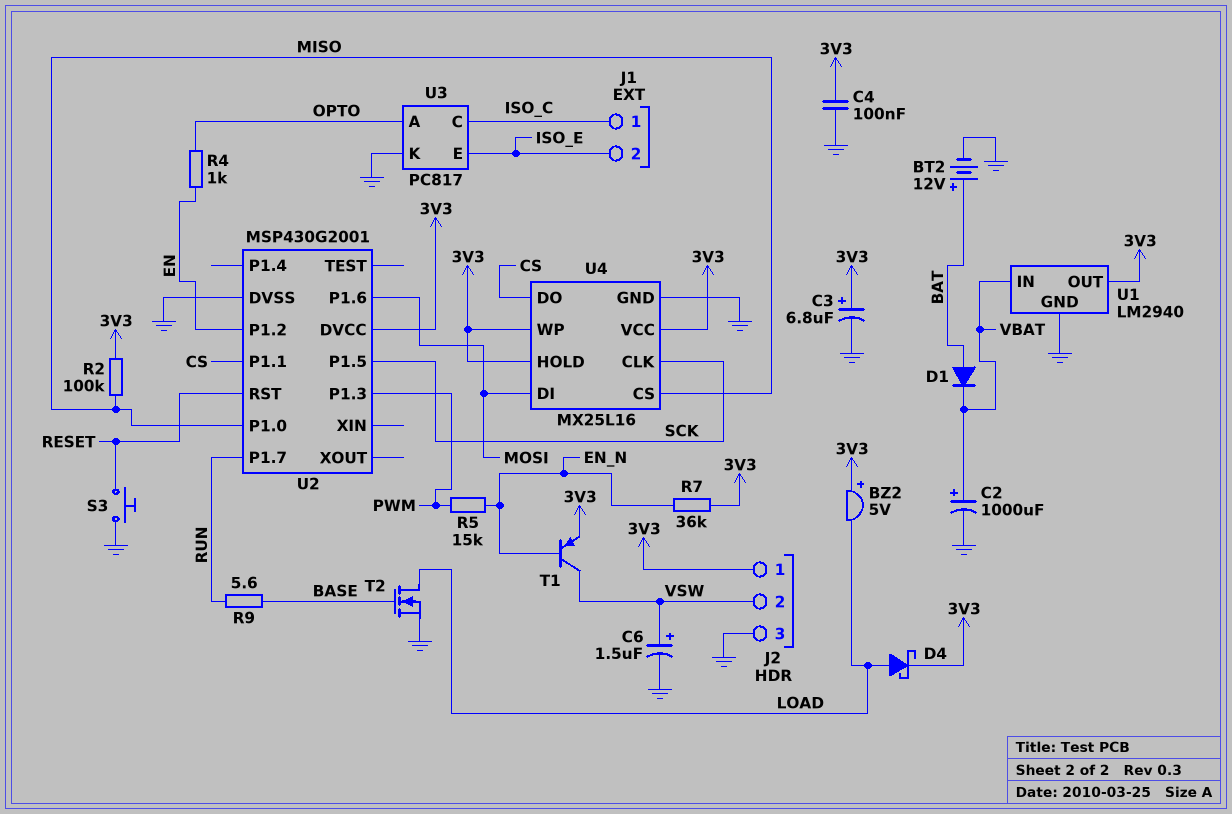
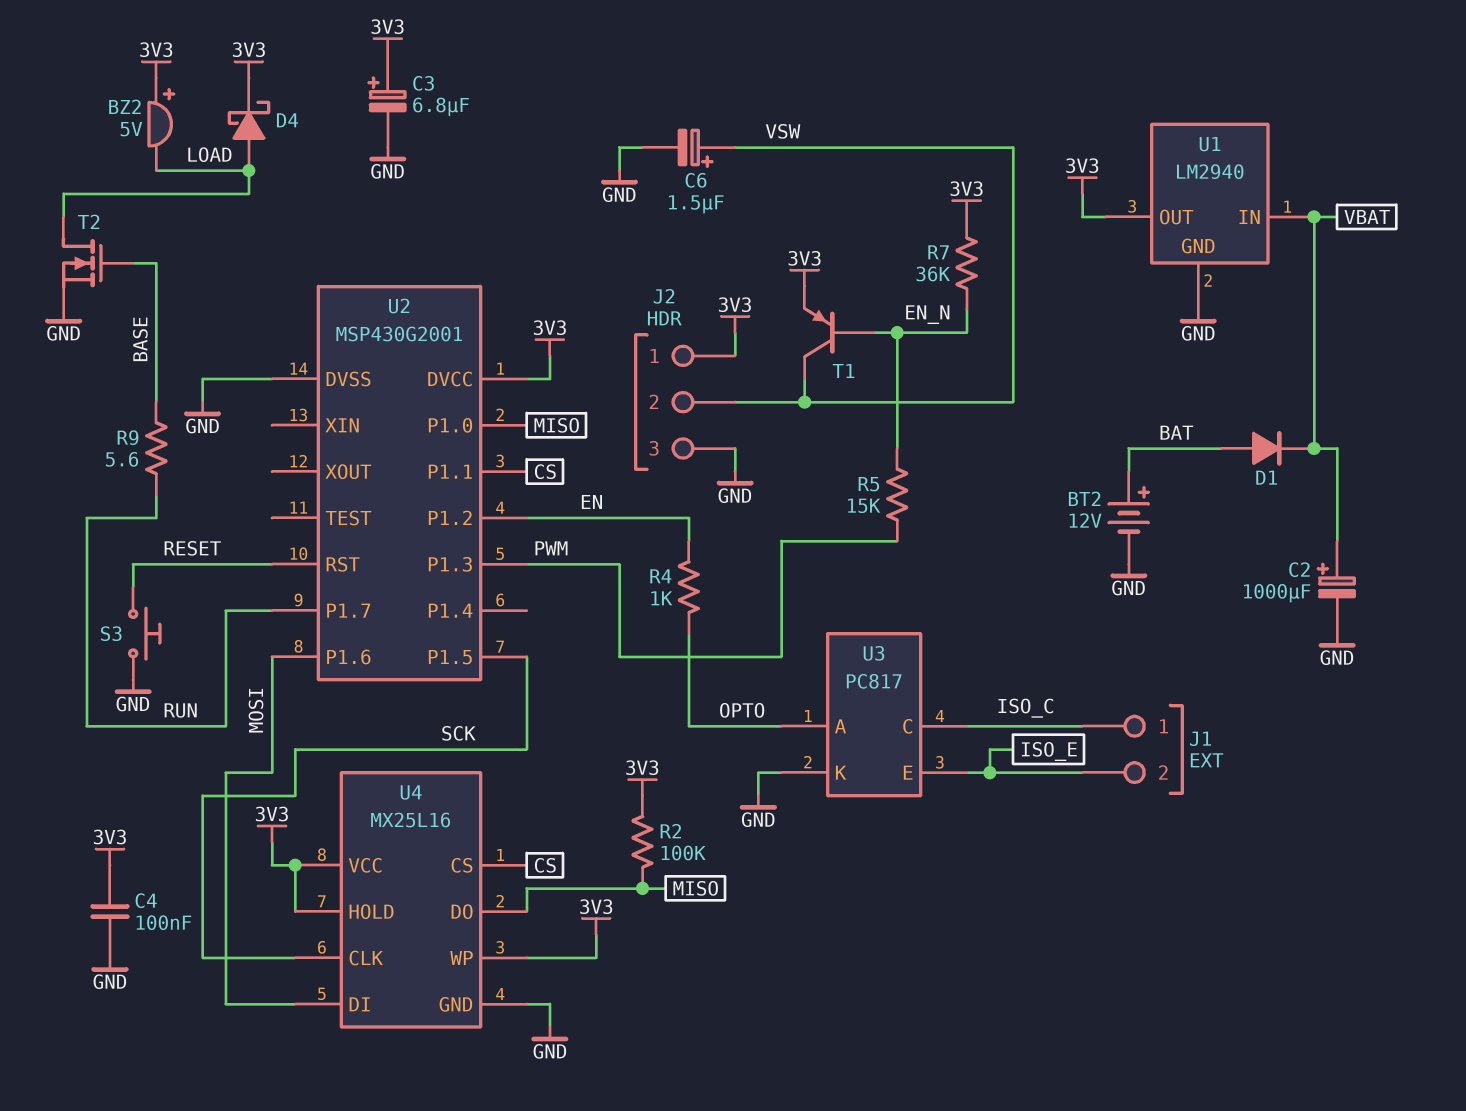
U4 pin CS: MISO -> CS
U4 pin DO: CS -> MISO

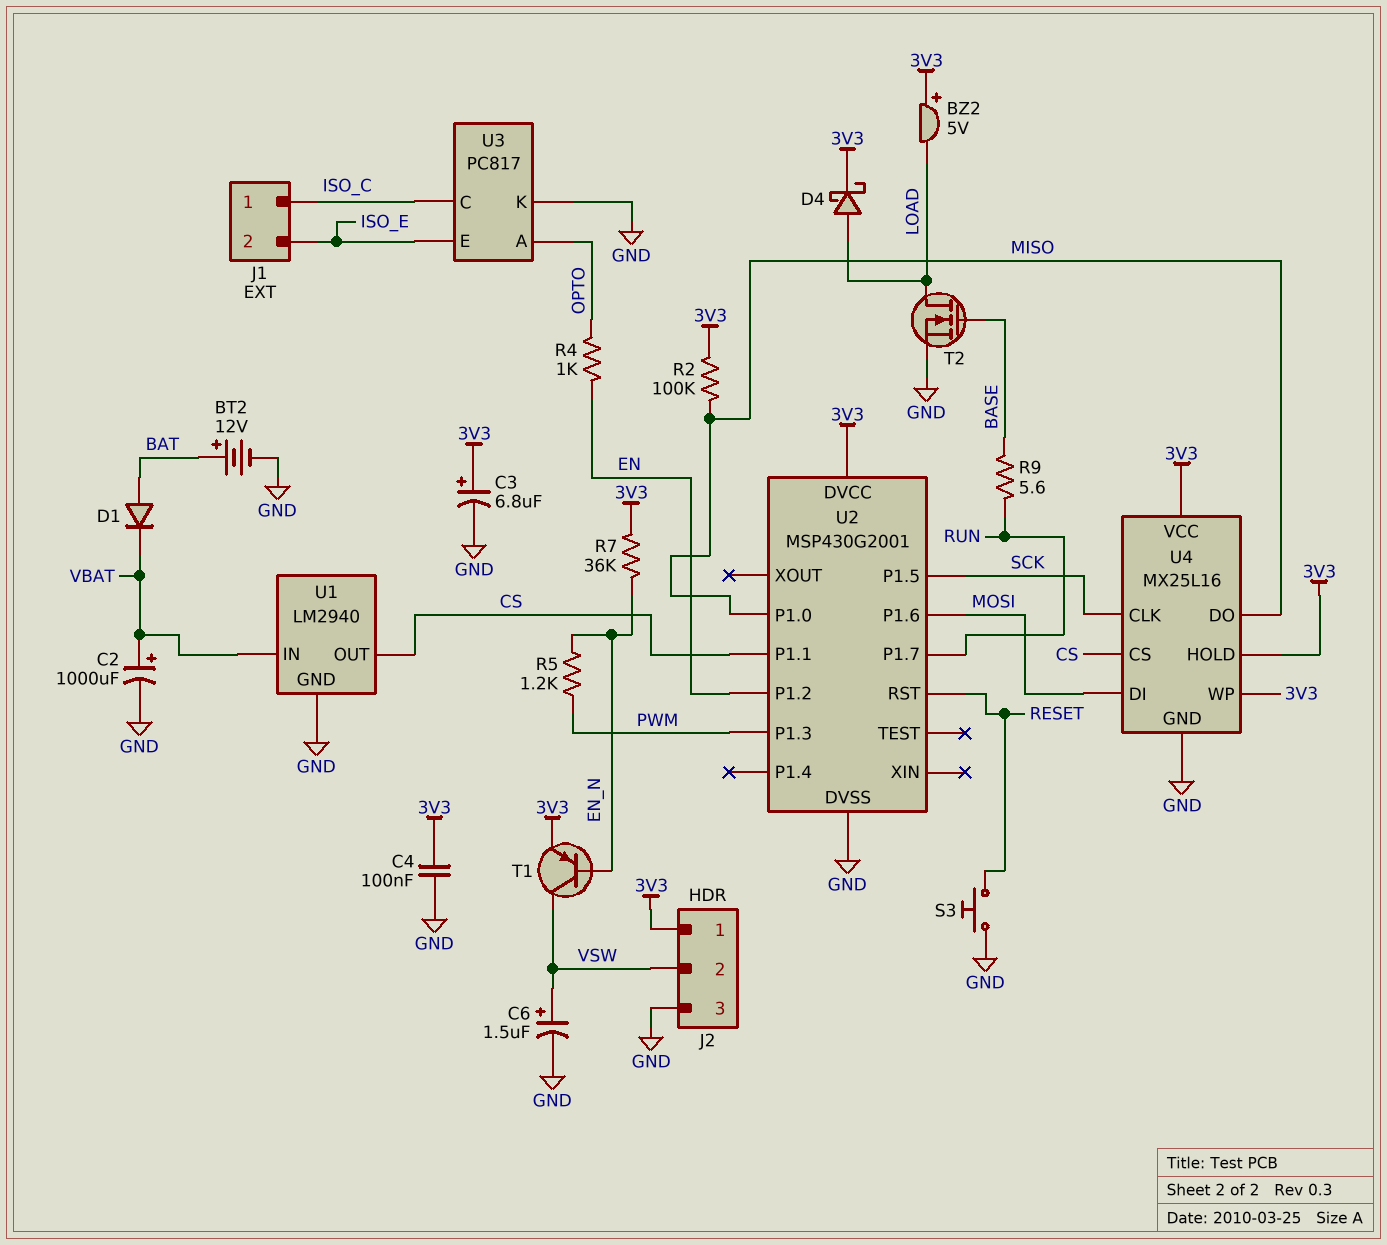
R5: 15k (EN_N, PWM) -> 1.2k (EN_N, PWM)
U1 pin OUT: 3V3 -> CS

